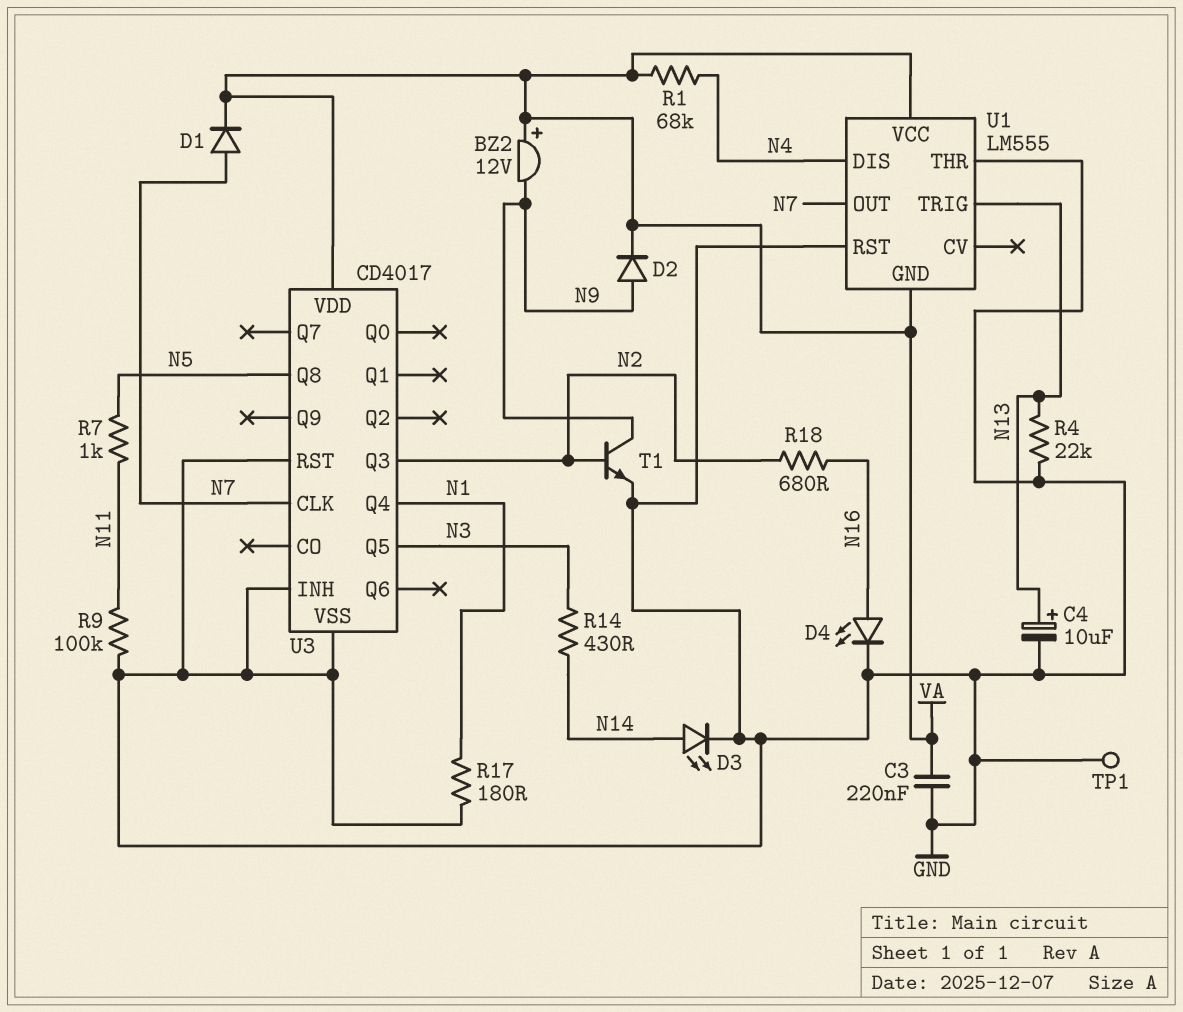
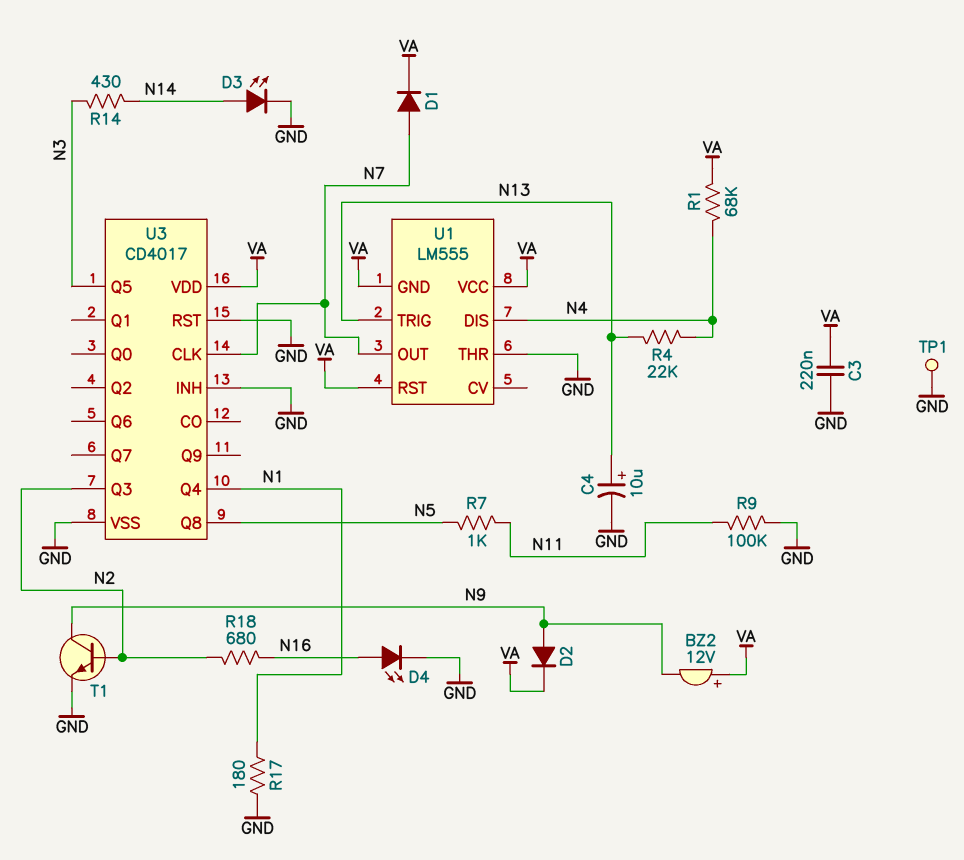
R4: 22k (GND, N13) -> 22k (N4, N13)
U1 pin RST: GND -> VA

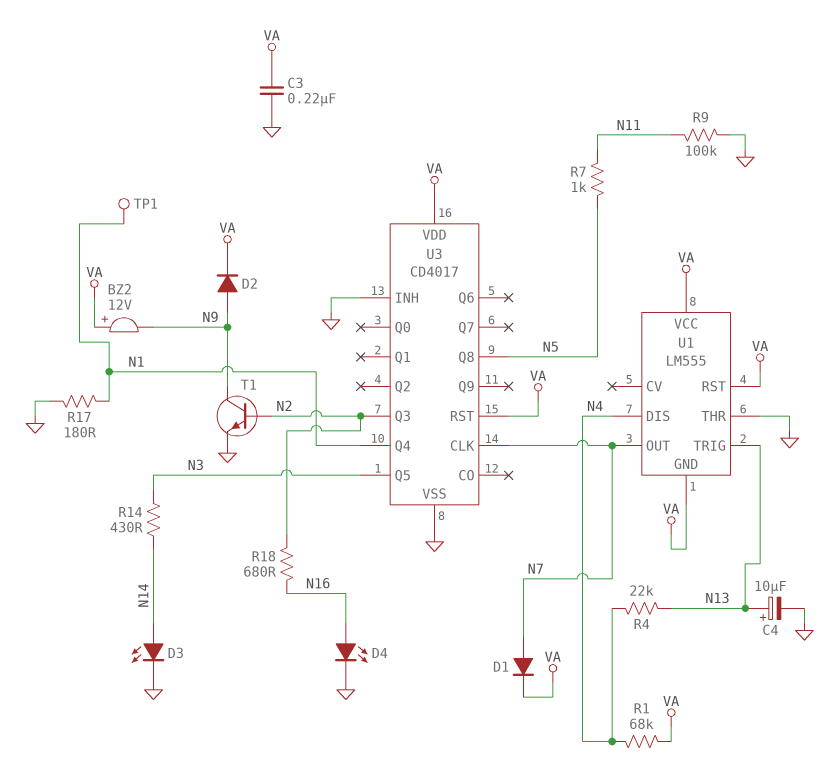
TP1: test point (GND) -> test point (N1)
U3 pin RST: GND -> VA

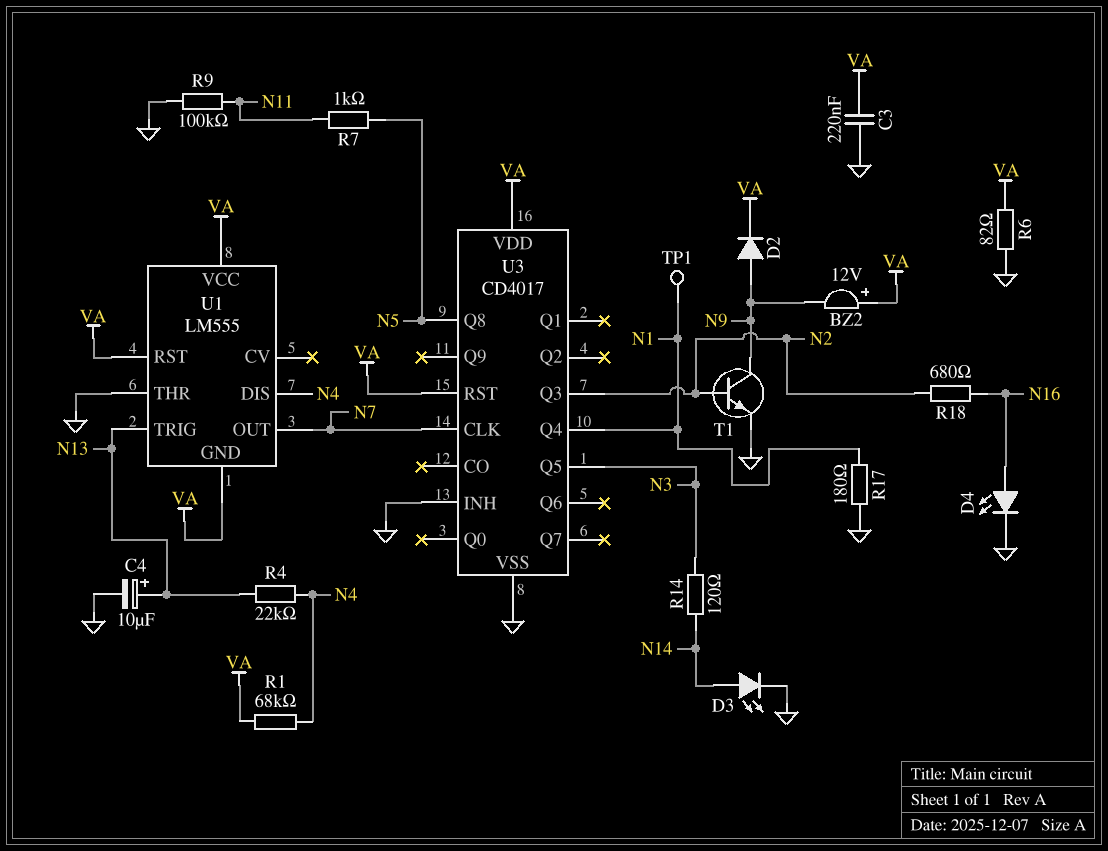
D1: diode (A N7, K VA) -> none
R6: none -> 82 (GND, VA)
R14: 430 (N3, N14) -> 120 (N3, N14)

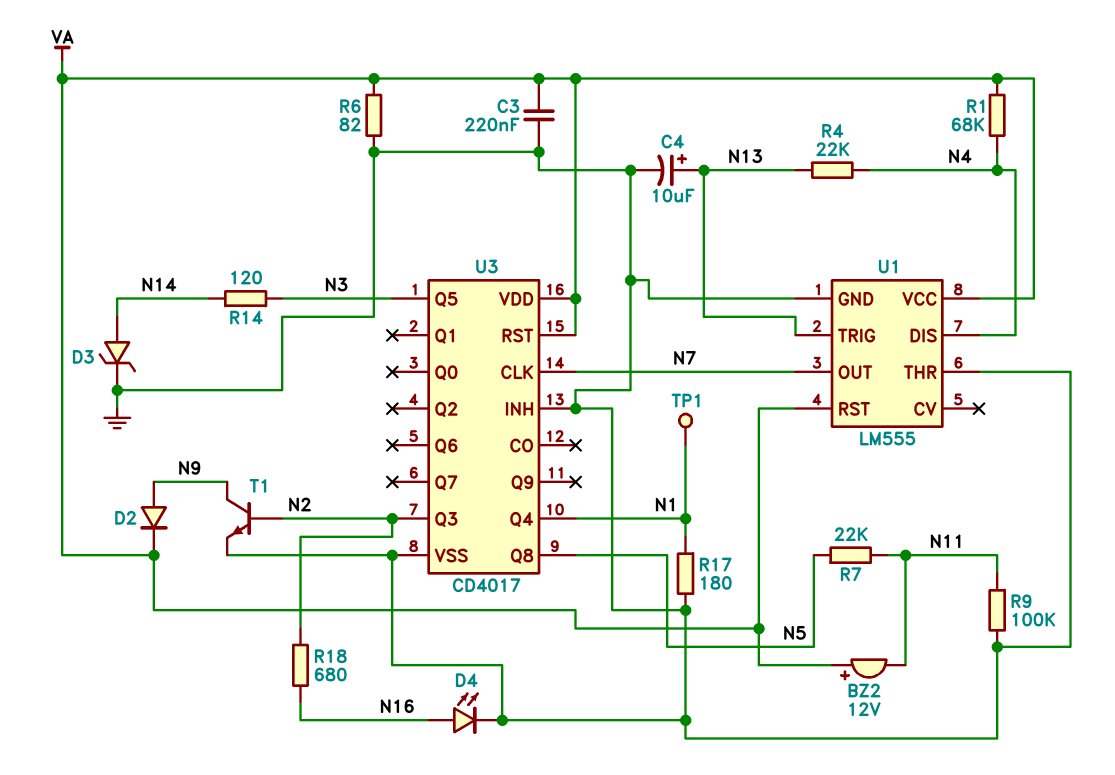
BZ2: buzzer 12V (plus VA, minus N9) -> buzzer 12V (plus VA, minus N11)
D3: LED (A N14, K GND) -> zener (A N14, K GND)
R7: 1k (N5, N11) -> 22k (N5, N11)
U1 pin GND: VA -> GND

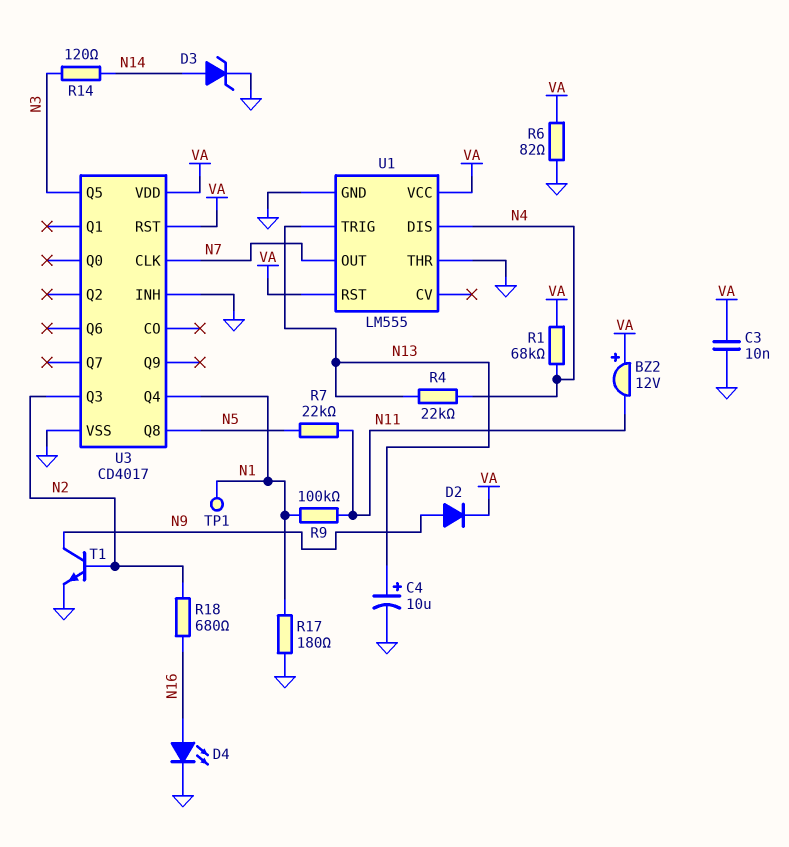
C3: 220nF (GND, VA) -> 10nF (GND, VA)
R9: 100k (GND, N11) -> 100k (N1, N11)

